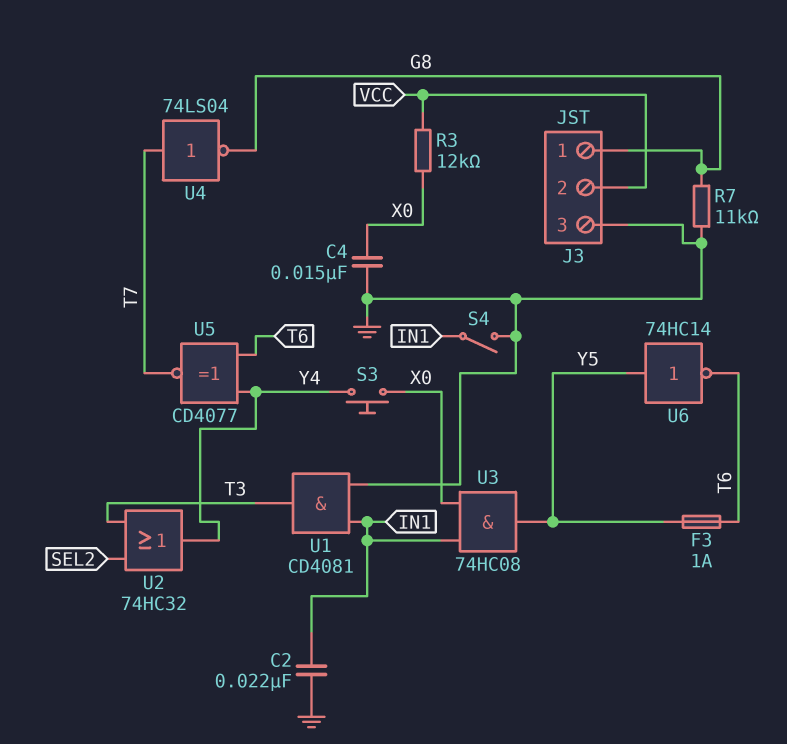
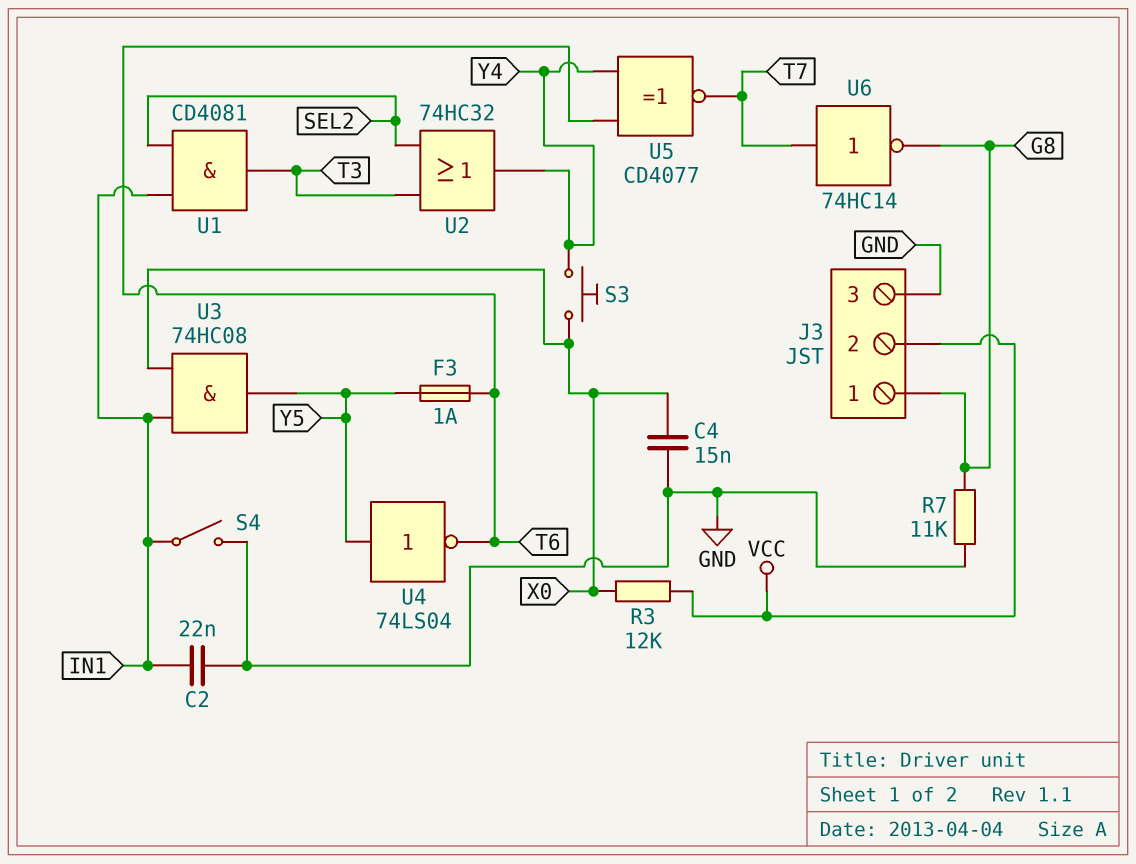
U1: AND CD4081 (in GND, in IN1, out T3) -> AND CD4081 (in IN1, in SEL2, out T3)
U4: NOT 74LS04 (in T7, out G8) -> NOT 74LS04 (in Y5, out T6)
U6: NOT 74HC14 (in Y5, out T6) -> NOT 74HC14 (in T7, out G8)

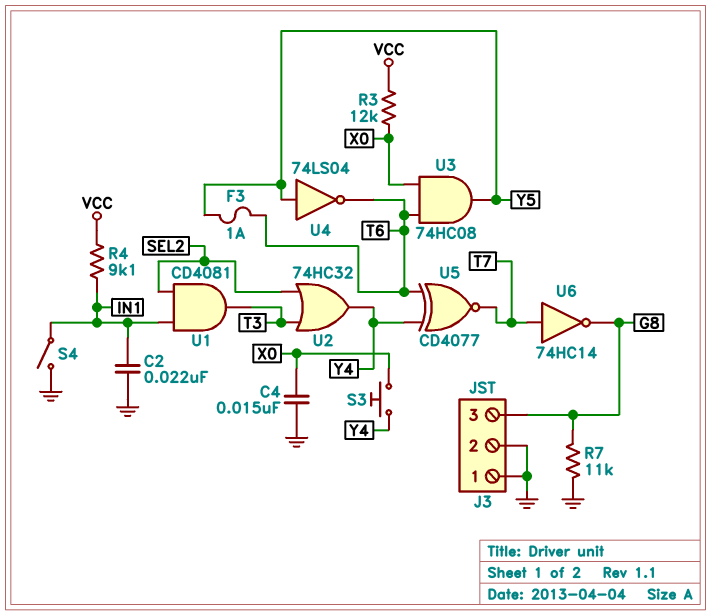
J3 pin 1: G8 -> GND
J3 pin 2: VCC -> GND
J3 pin 3: GND -> G8
R4: none -> 9.1k (IN1, VCC)
U3: AND 74HC08 (in IN1, in X0, out Y5) -> AND 74HC08 (in T6, in X0, out Y5)

